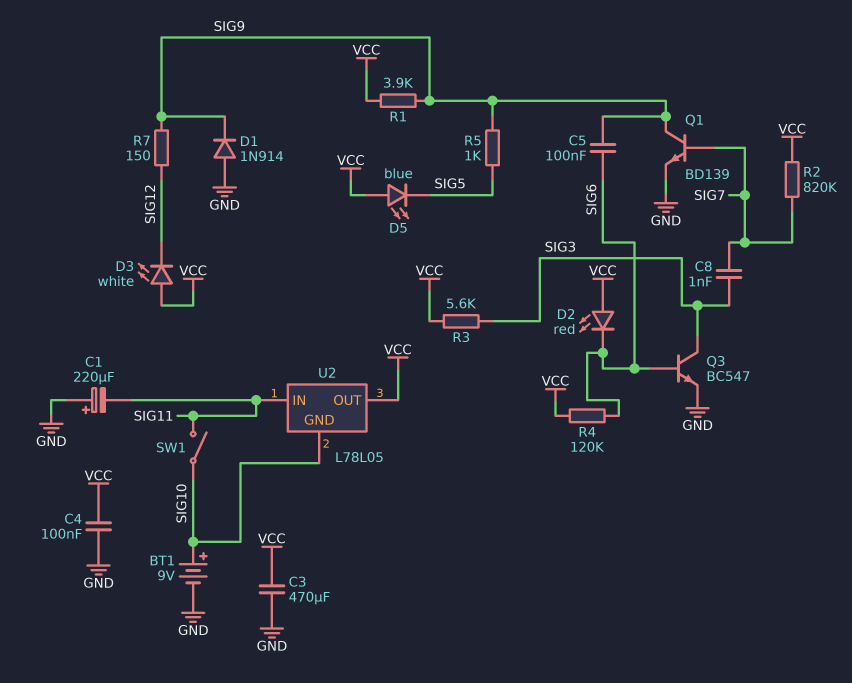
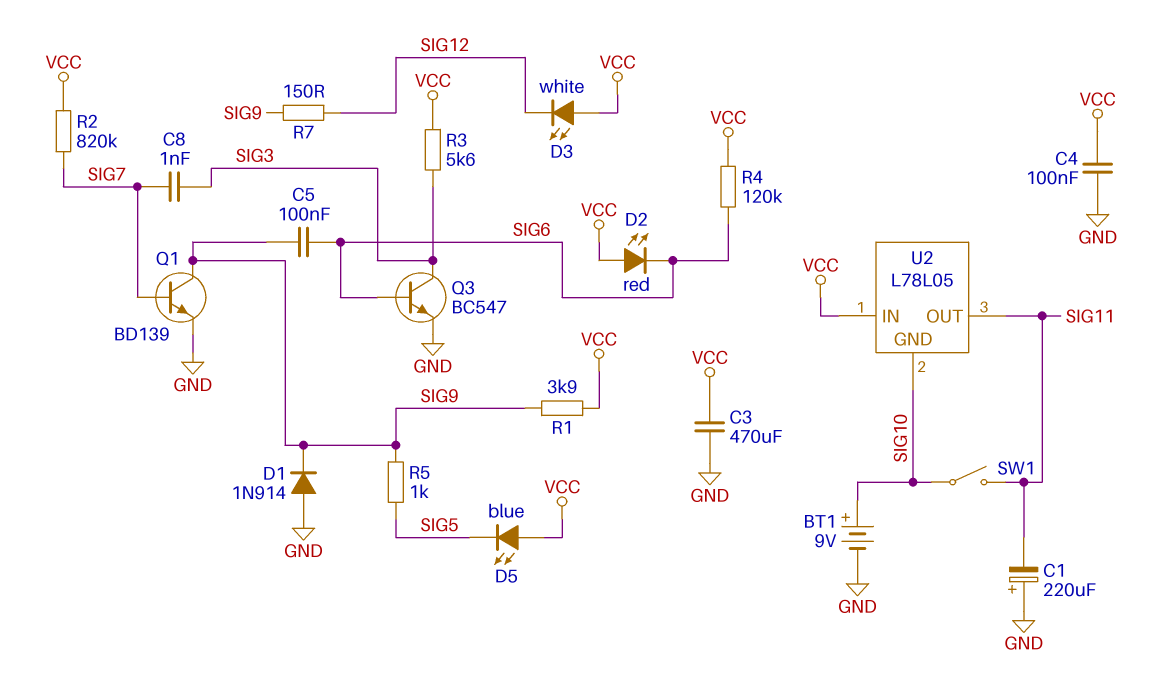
U2 pin IN: SIG11 -> VCC
U2 pin OUT: VCC -> SIG11

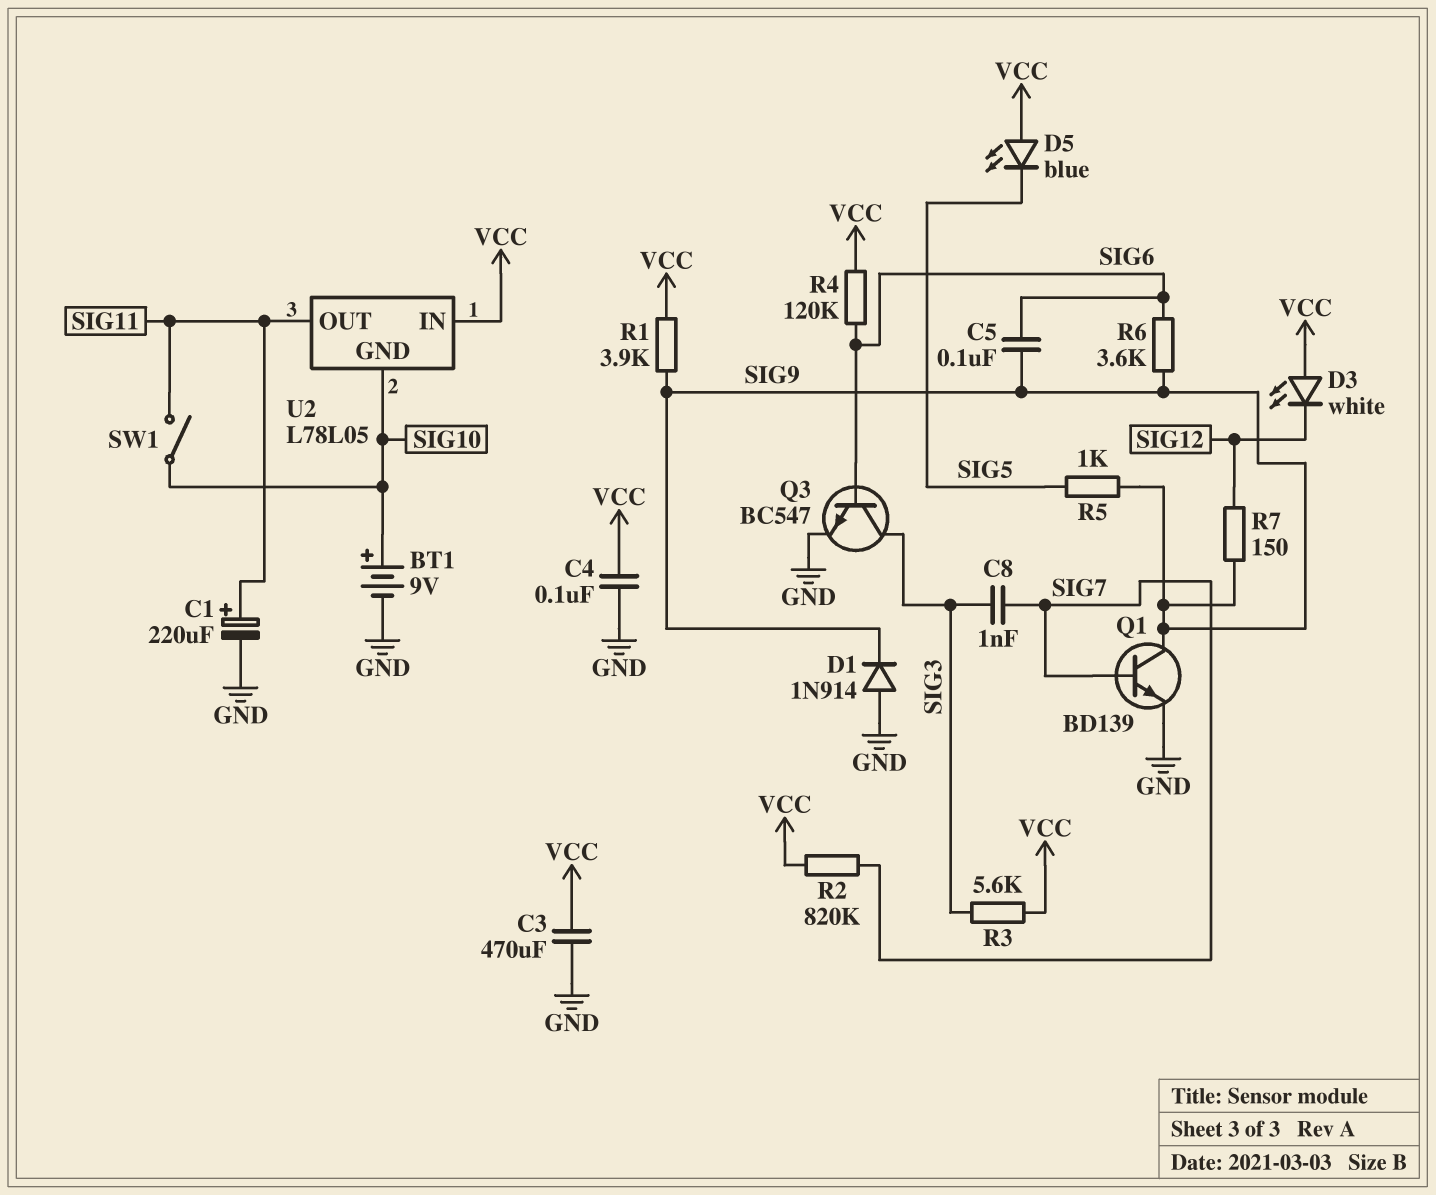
C1: 220uF (plus GND, minus SIG11) -> 220uF (plus SIG11, minus GND)
D2: LED red (A VCC, K SIG6) -> none
R6: none -> 3.6k (SIG6, SIG9)

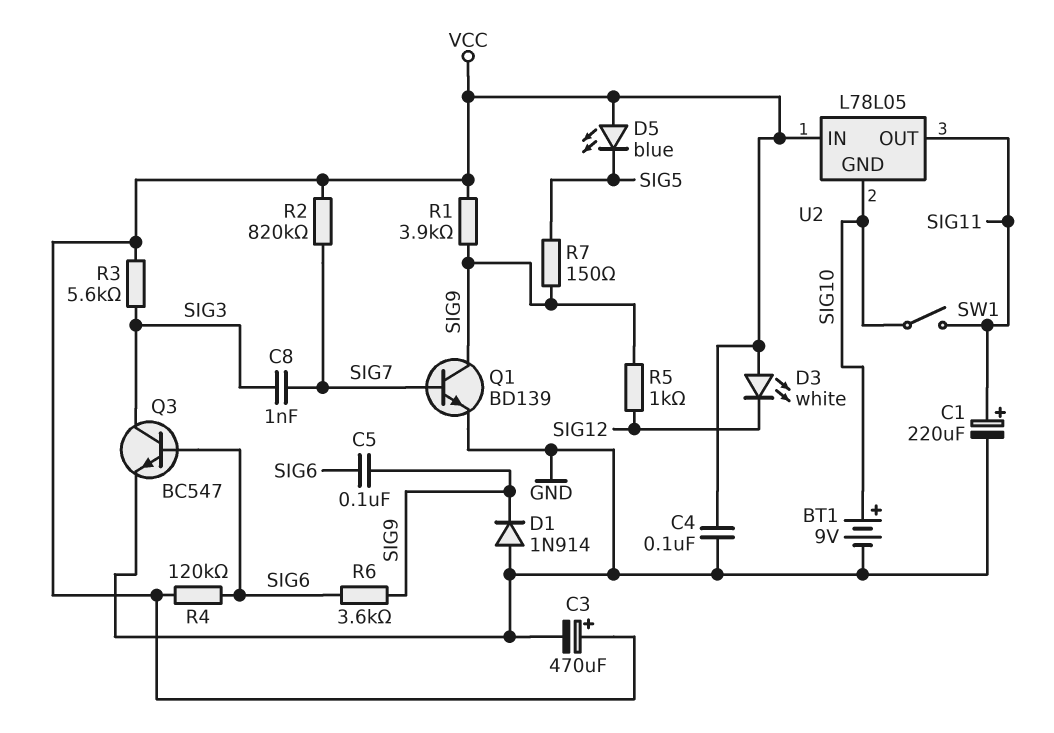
C3: 470uF (GND, VCC) -> 470uF (plus VCC, minus GND)
R5: 1k (SIG5, SIG9) -> 1k (SIG9, SIG12)
R7: 150 (SIG9, SIG12) -> 150 (SIG5, SIG9)

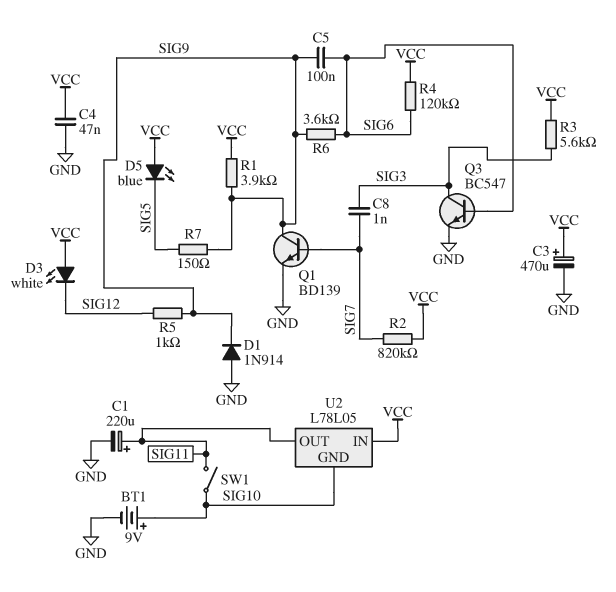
C4: 100nF (GND, VCC) -> 47nF (GND, VCC)

